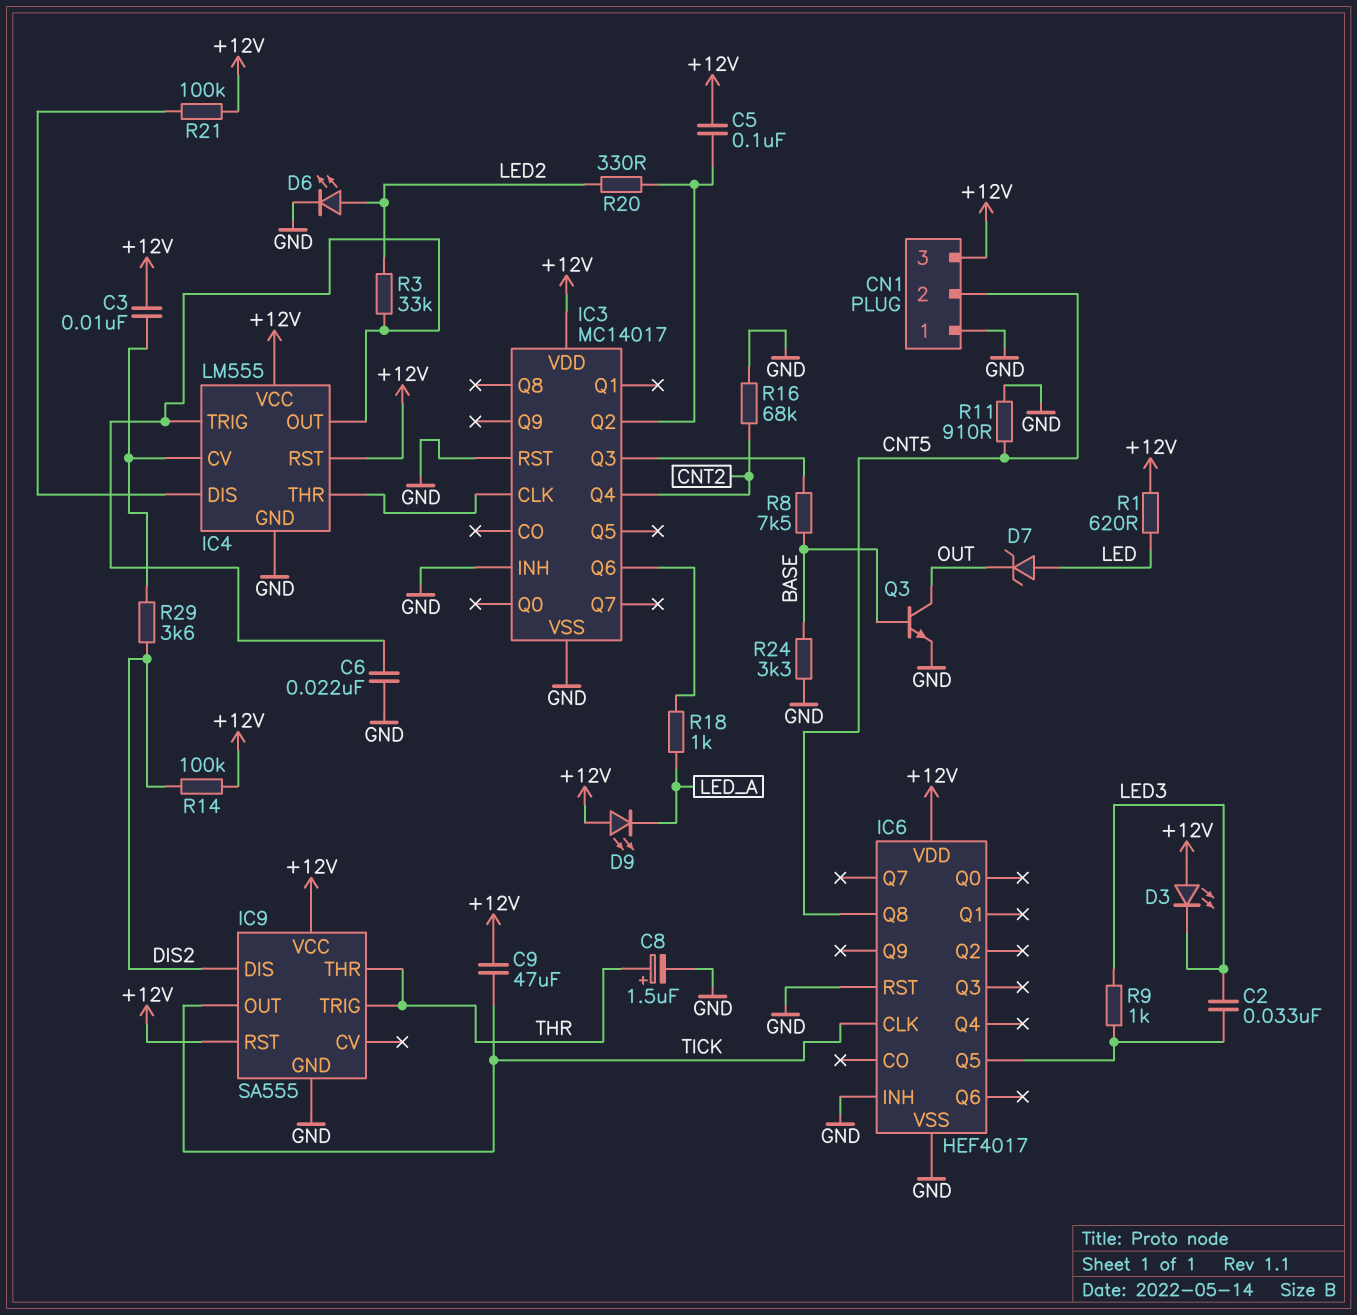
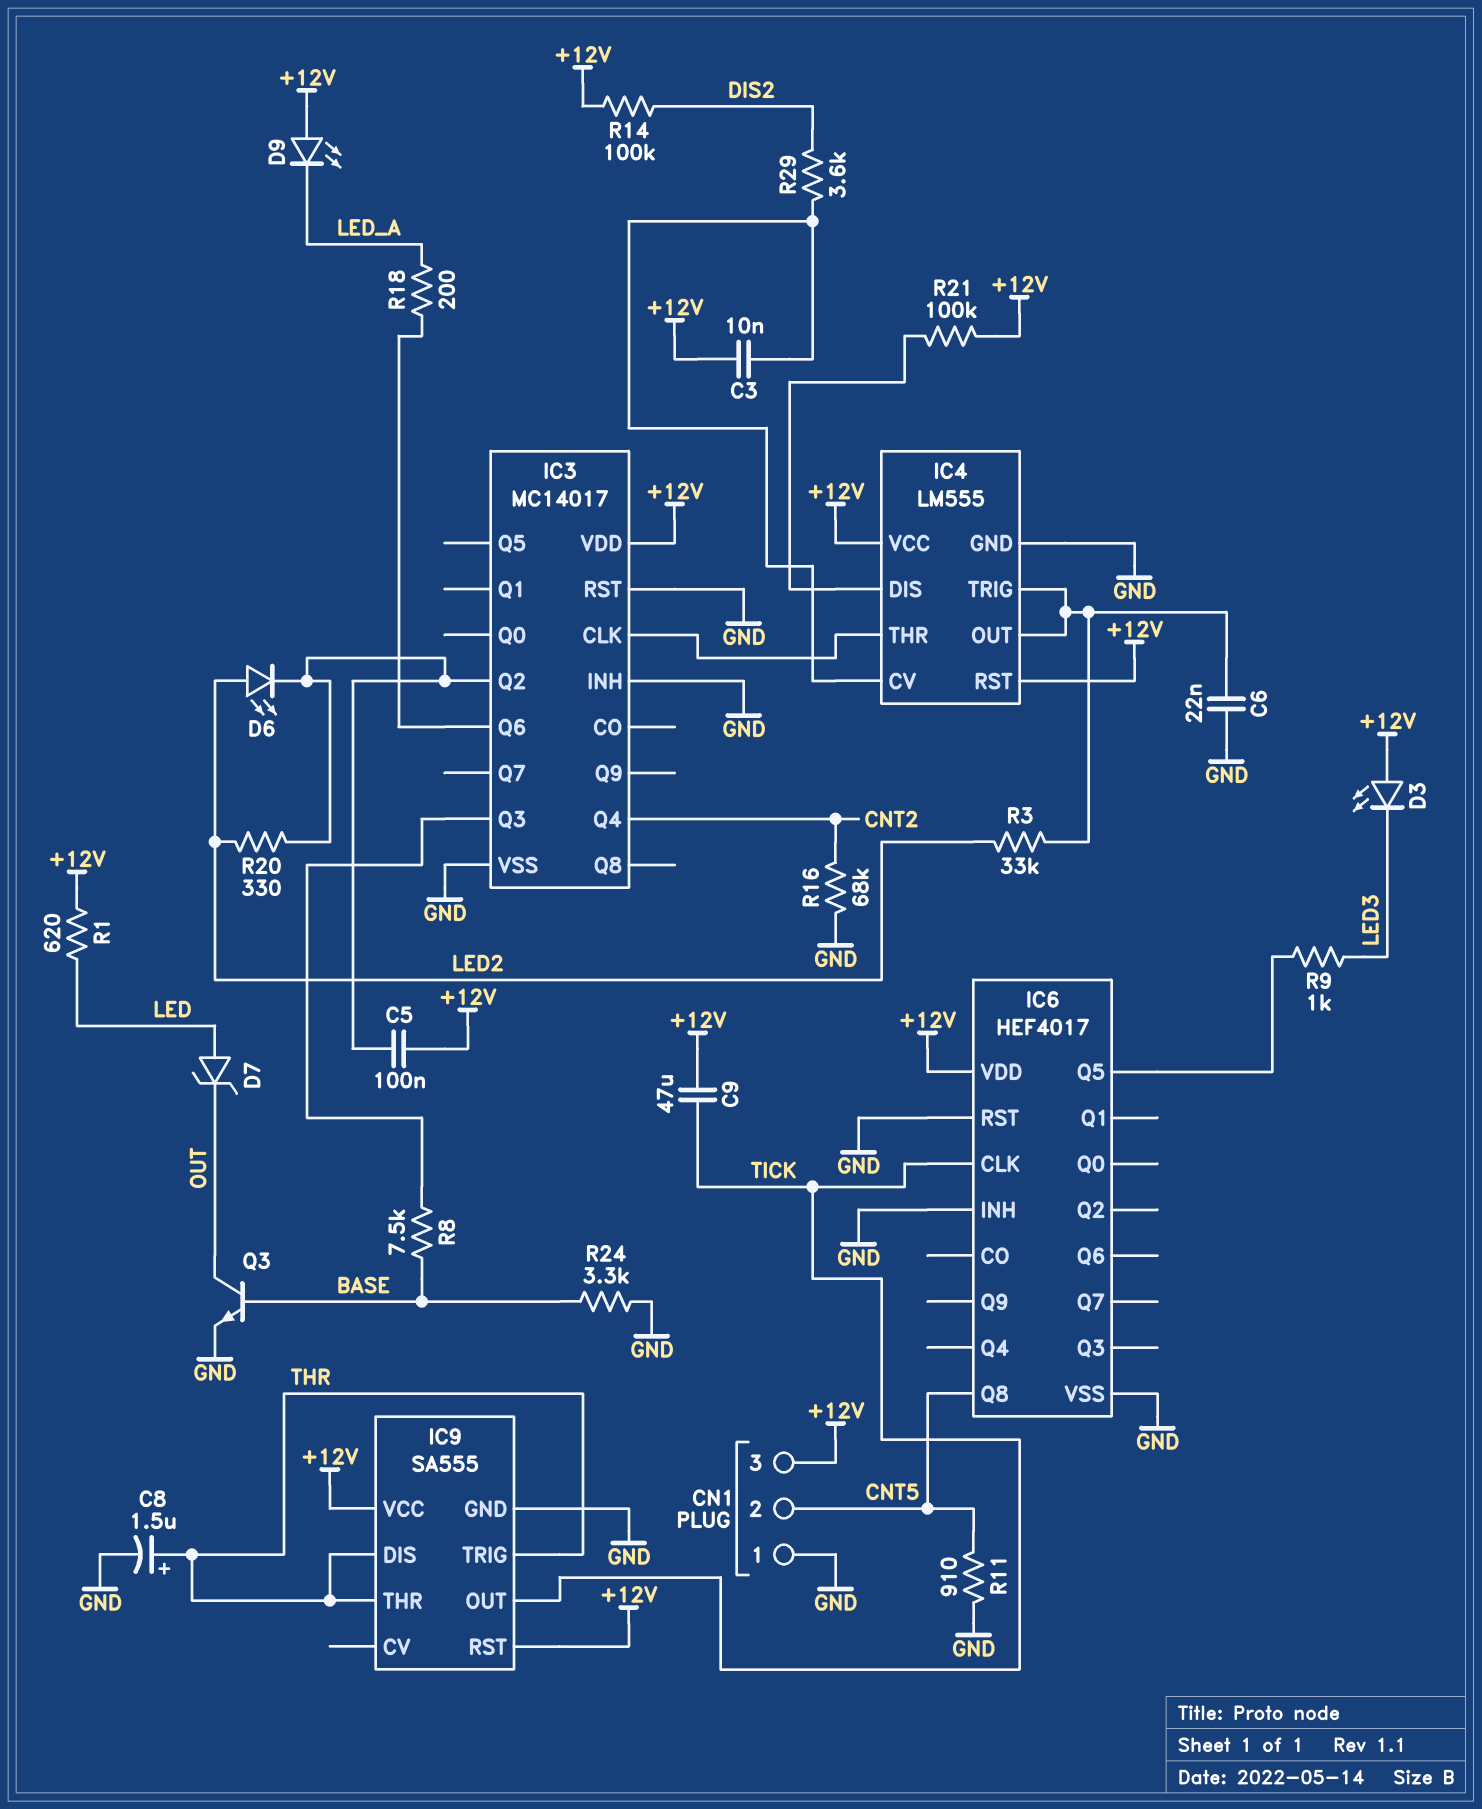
C2: 33nF (IC6/Q5, LED3) -> none
D6: LED (A LED2, K GND) -> LED (A LED2, K IC3/Q2)
IC9 pin DIS: DIS2 -> THR
R18: 1k (IC3/Q6, LED_A) -> 200 (IC3/Q6, LED_A)

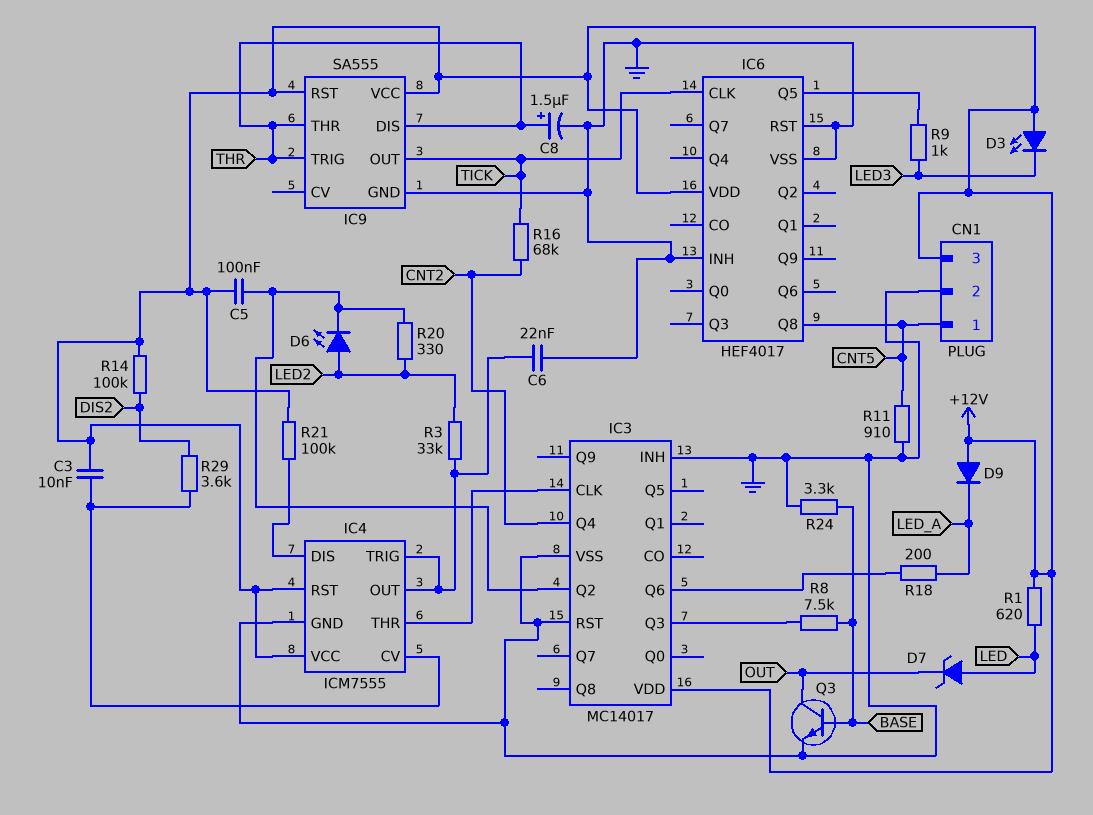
C9: 47uF (+12V, TICK) -> none
CN1 pin 1: GND -> CNT5
CN1 pin 2: CNT5 -> GND
D9: LED (A +12V, K LED_A) -> diode (A +12V, K LED_A)
IC4: LM555 -> ICM7555
R16: 68k (CNT2, GND) -> 68k (CNT2, TICK)

